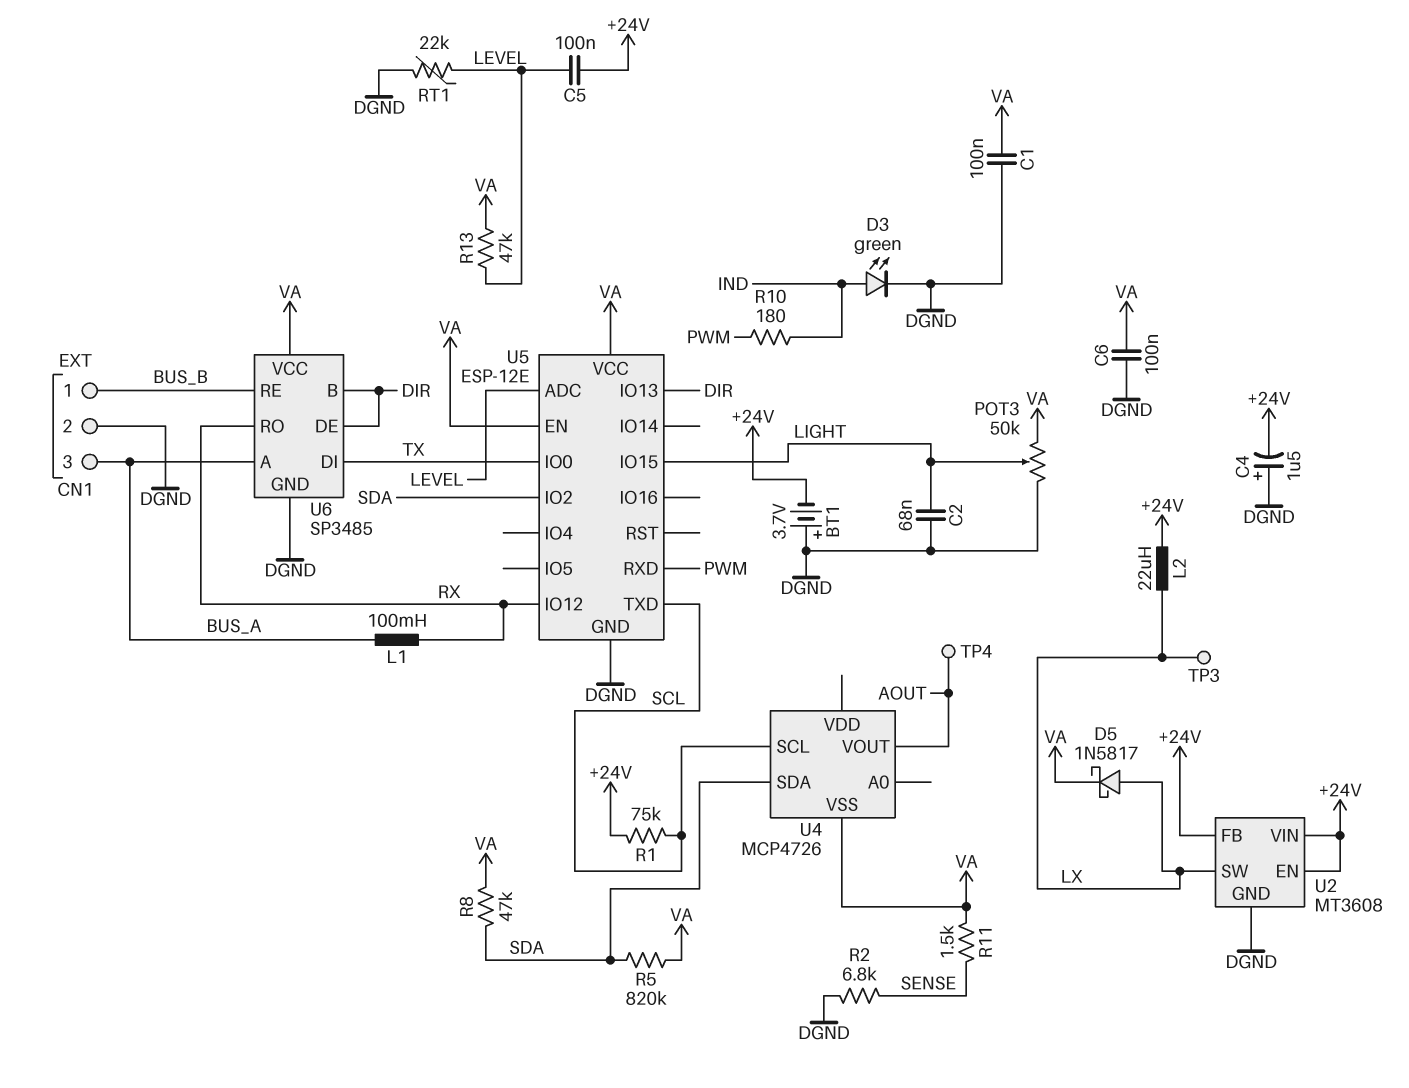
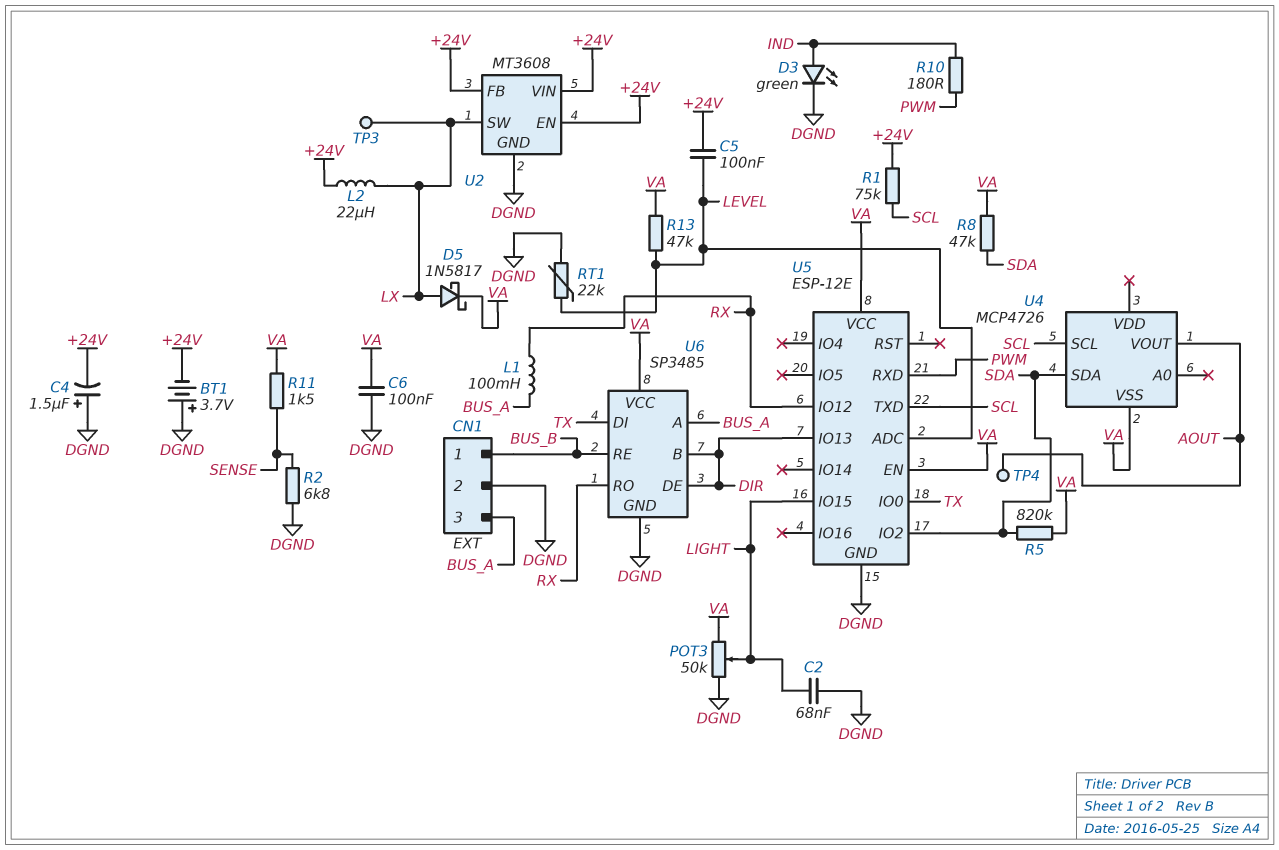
C1: 100nF (DGND, VA) -> none

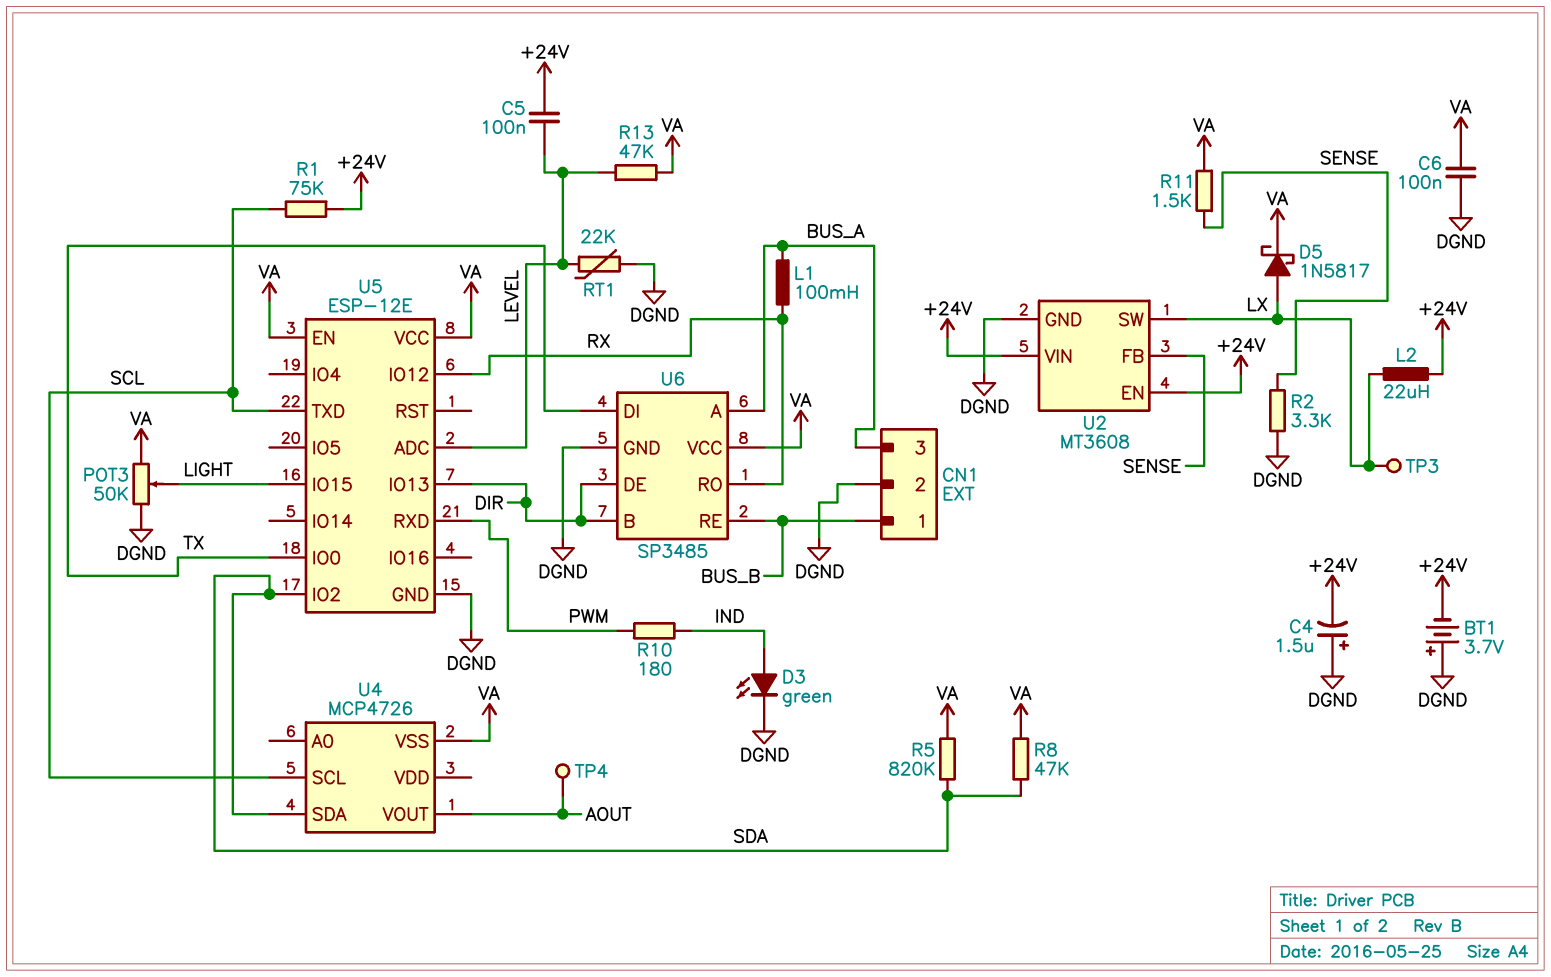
C2: 68nF (DGND, LIGHT) -> none
R2: 6.8k (DGND, SENSE) -> 3.3k (DGND, SENSE)
U2 pin FB: +24V -> SENSE

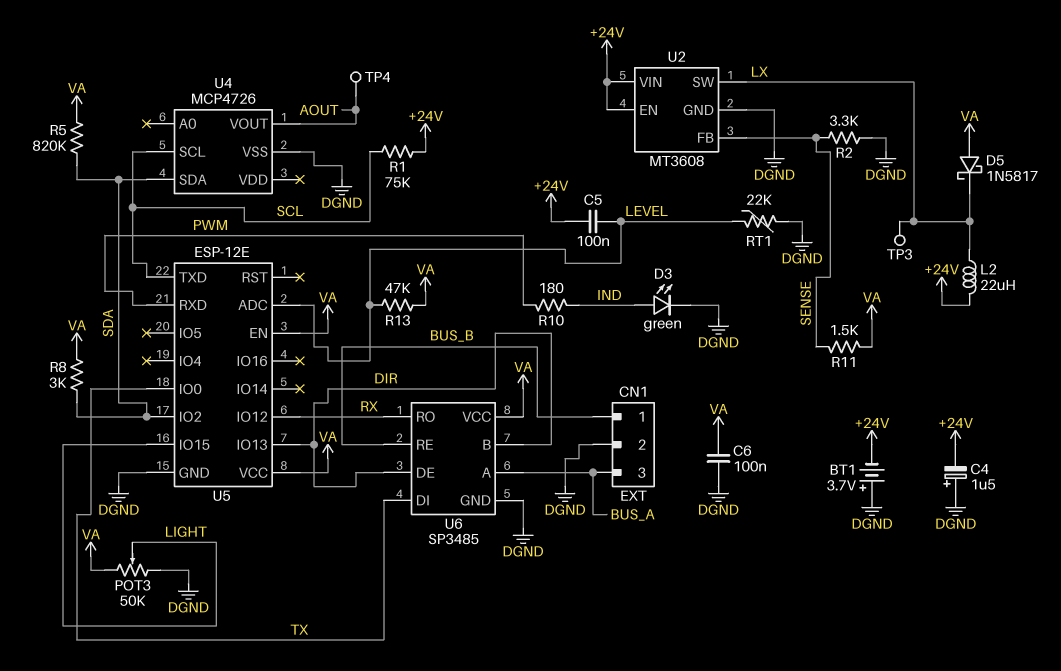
D5: schottky 1N5817 (A LX, K VA) -> schottky 1N5817 (A VA, K LX)
L1: 100mH (BUS_A, RX) -> none
R8: 47k (SDA, VA) -> 3k (SDA, VA)
U4 pin VSS: VA -> DGND

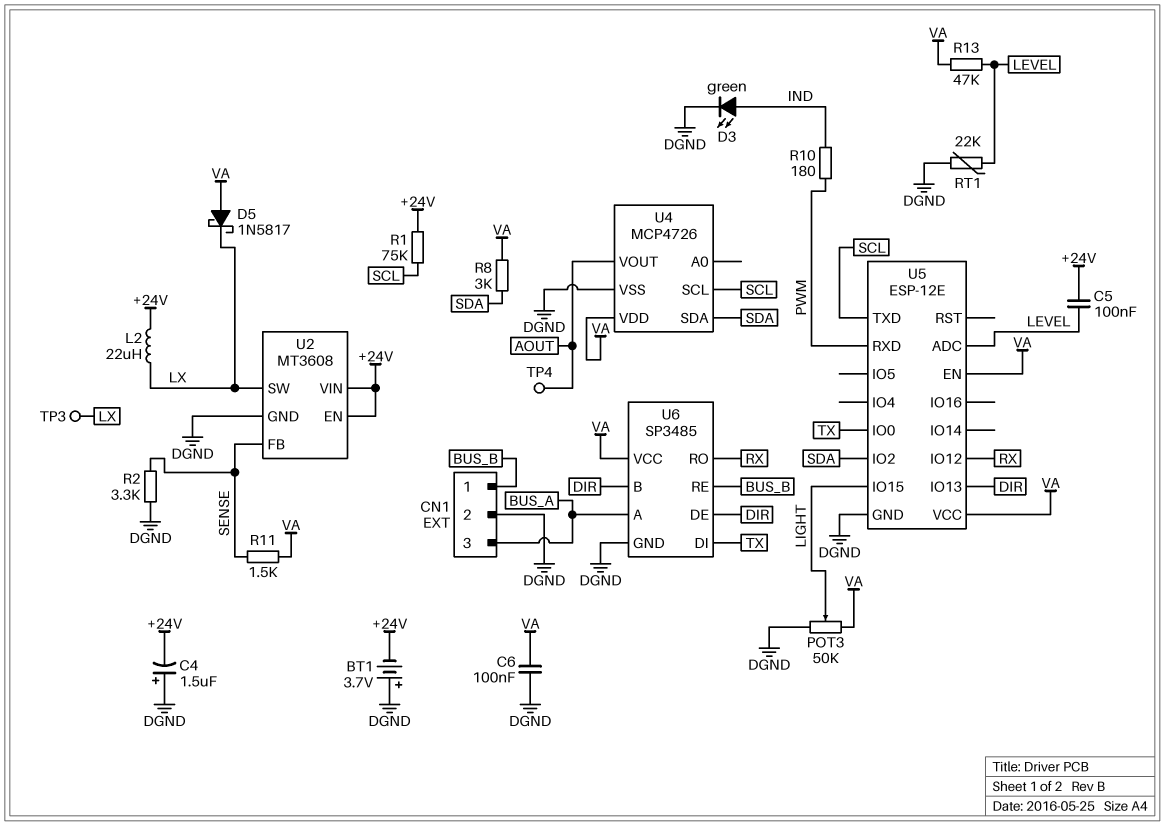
R5: 820k (SDA, VA) -> none
U4 pin VDD: none -> VA

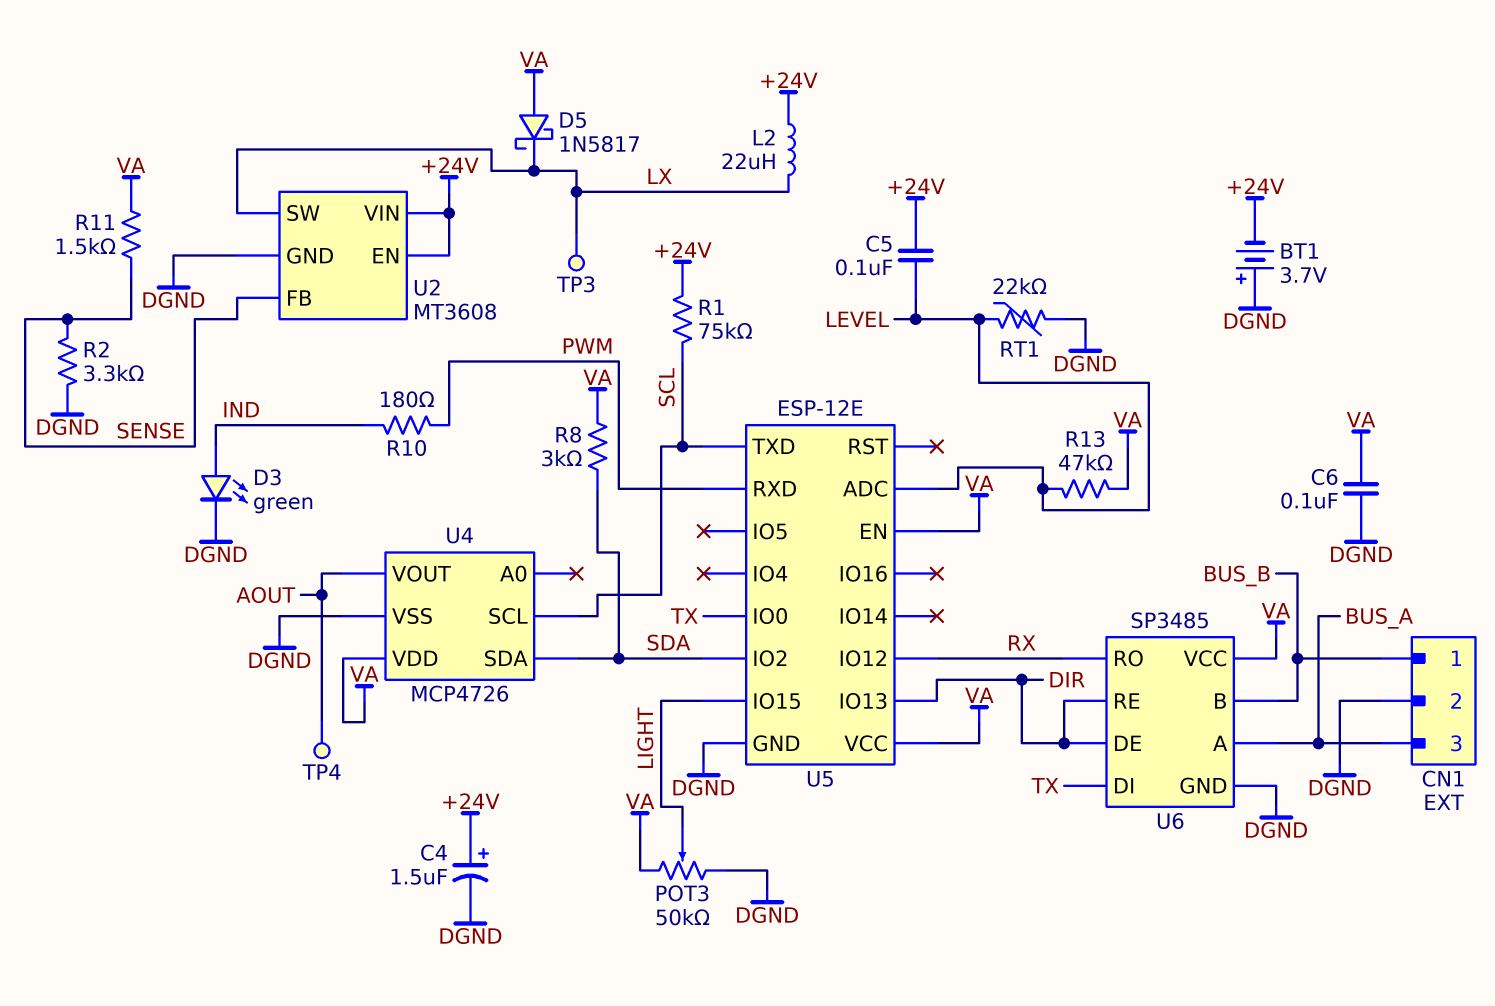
C4: 1.5uF (plus DGND, minus +24V) -> 1.5uF (plus +24V, minus DGND)
U6 pin B: DIR -> BUS_B
U6 pin RE: BUS_B -> DIR

